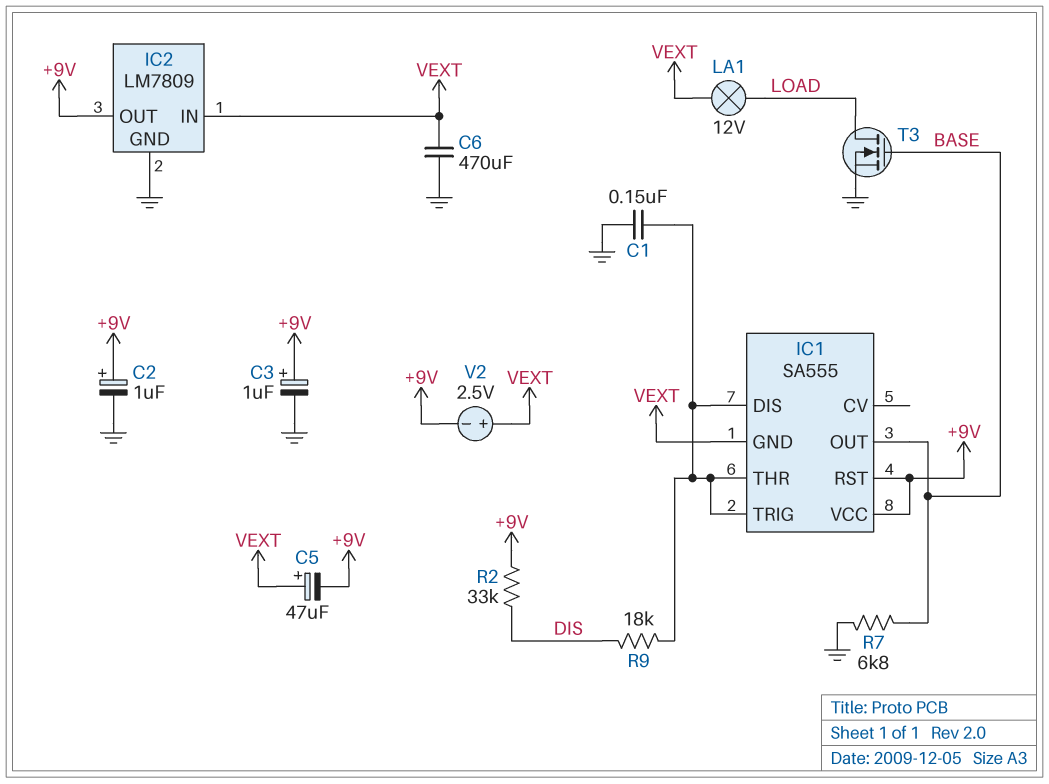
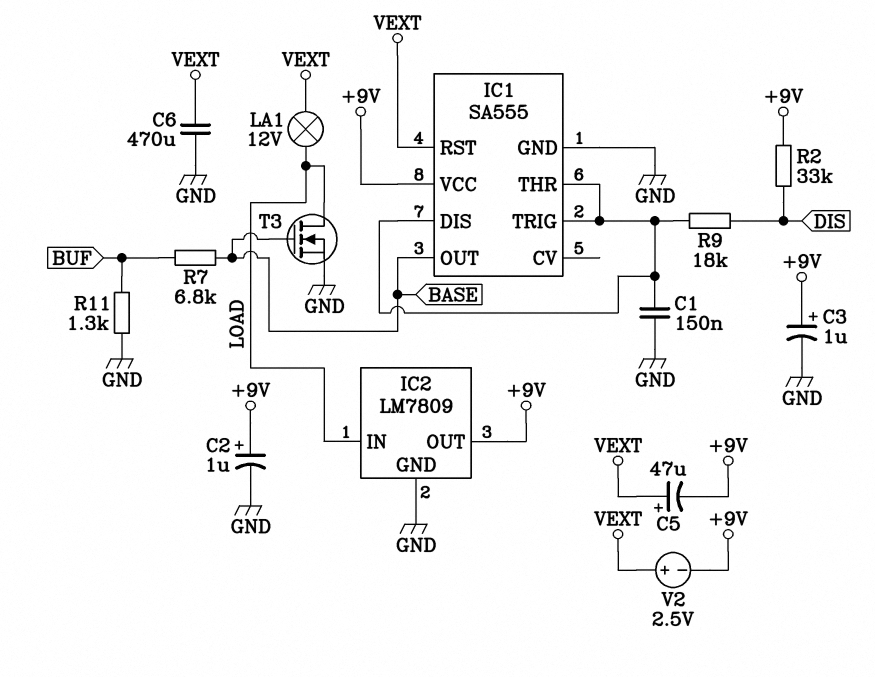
IC1 pin GND: VEXT -> GND
IC1 pin RST: +9V -> VEXT
IC2 pin IN: VEXT -> LOAD
R7: 6.8k (BASE, GND) -> 6.8k (BASE, BUF)
R11: none -> 1.3k (BUF, GND)

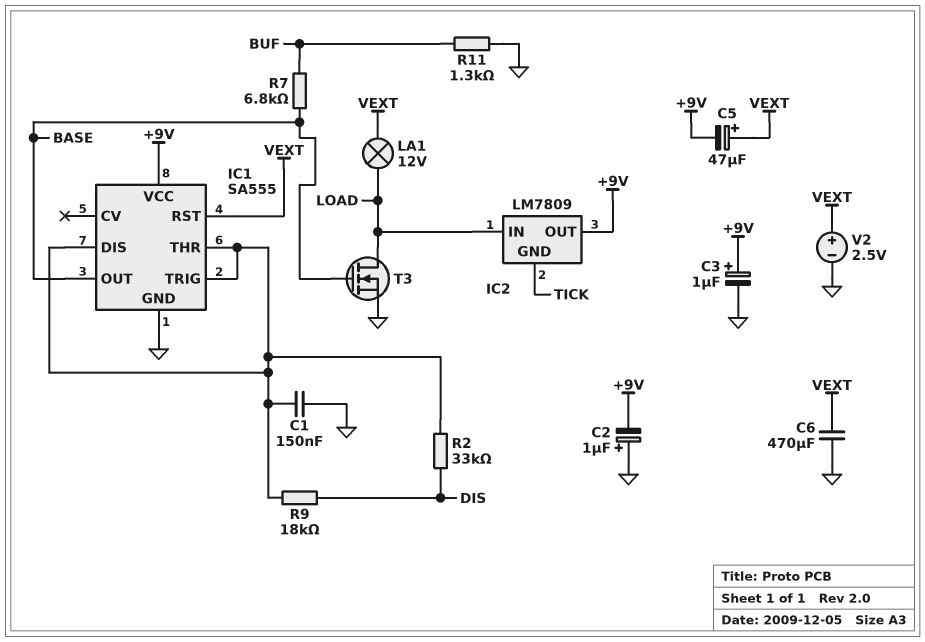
C2: 1uF (plus +9V, minus GND) -> 1uF (plus GND, minus +9V)
IC2 pin GND: GND -> TICK
R2: 33k (+9V, DIS) -> 33k (DIS, IC1/DIS)
V2: 2.5V (plus VEXT, minus +9V) -> 2.5V (plus VEXT, minus GND)

